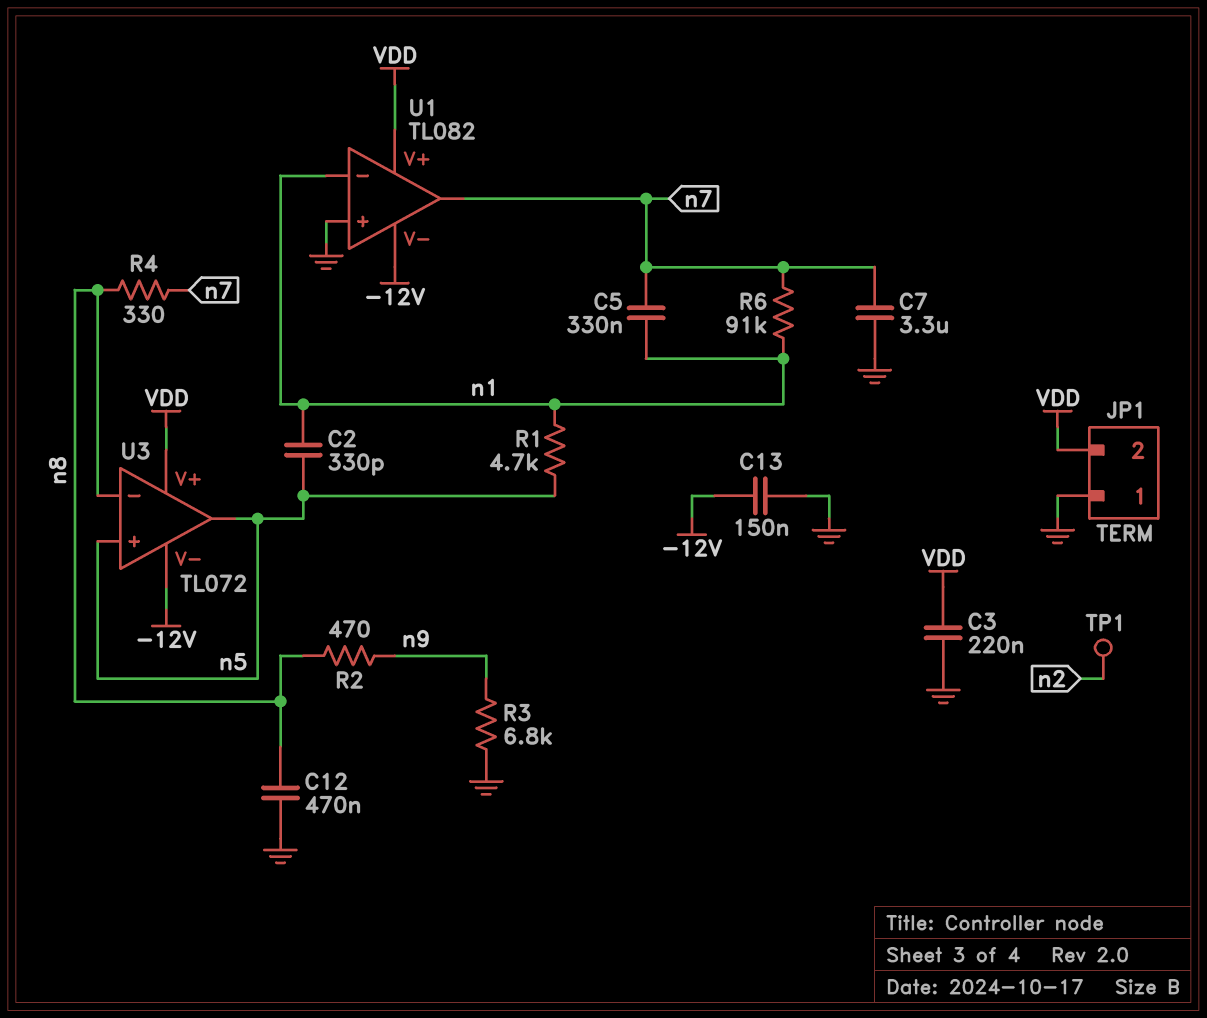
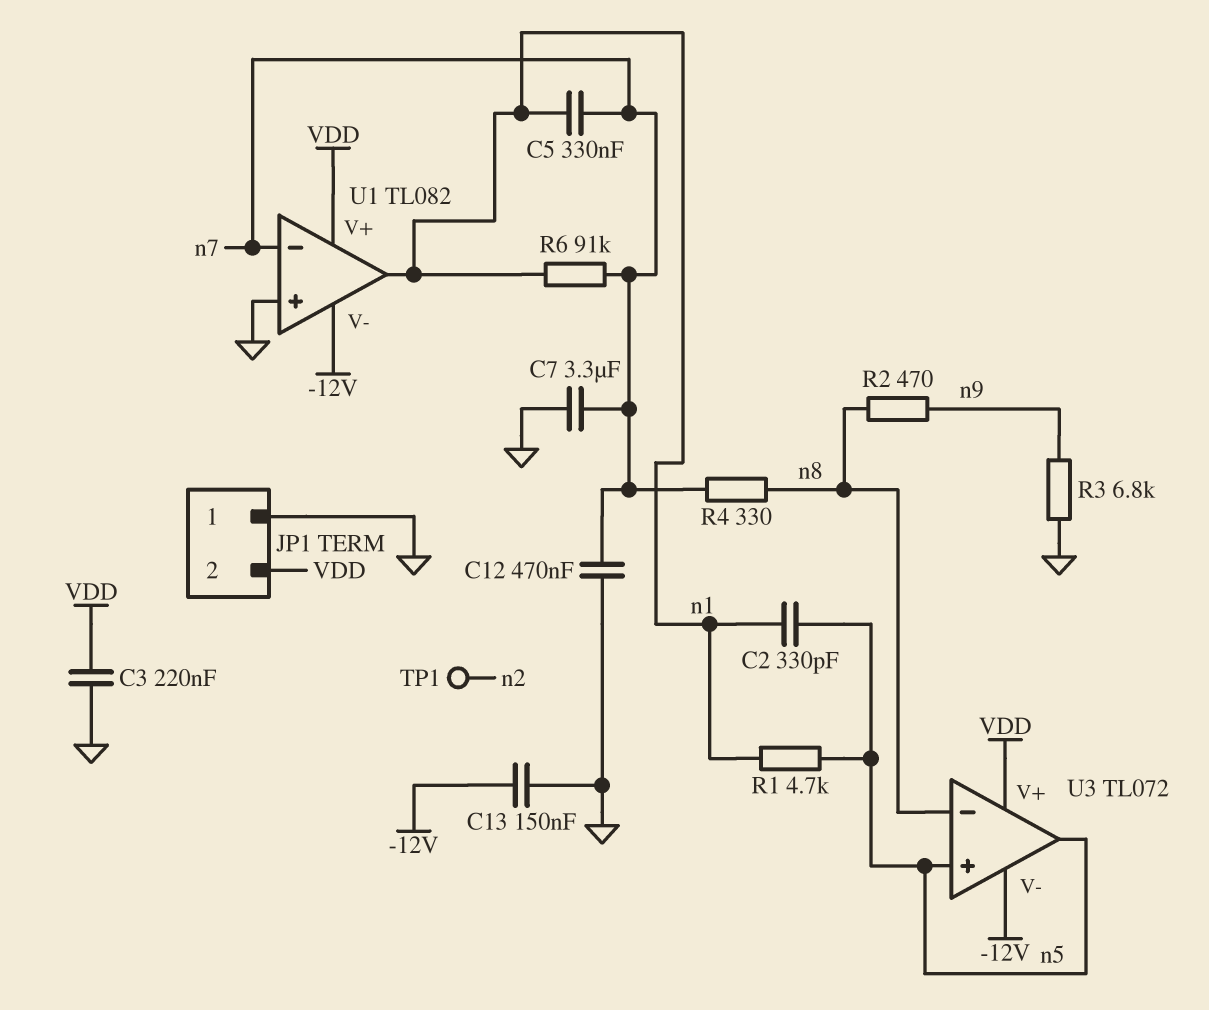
C12: 470nF (GND, n8) -> 470nF (GND, n7)
U1 pin in-: n1 -> n7
U1 pin out: n7 -> n1

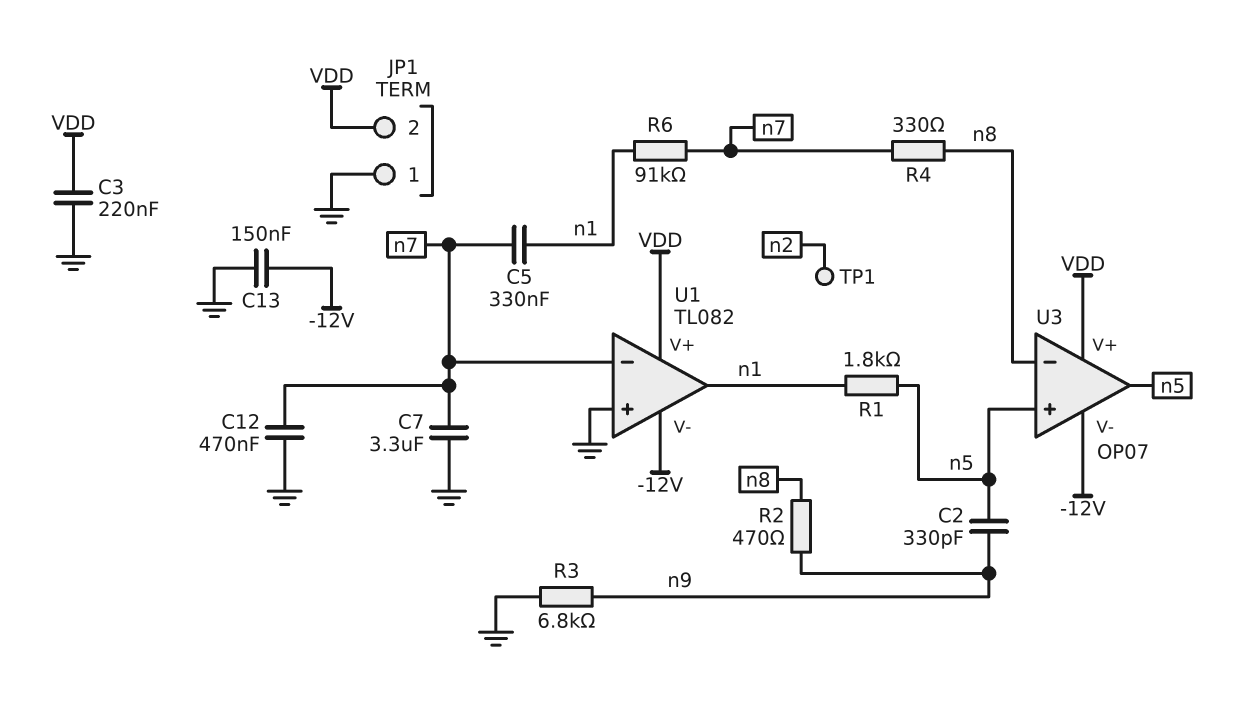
C2: 330pF (n1, n5) -> 330pF (n5, n9)
R1: 4.7k (n1, n5) -> 1.8k (n1, n5)
U3: TL072 -> OP07

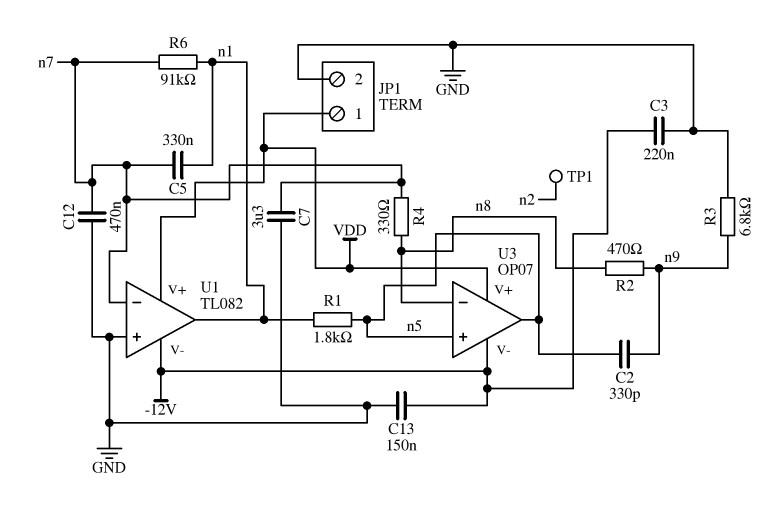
C3: 220nF (GND, VDD) -> 220nF (-12V, GND)
JP1 pin 1: GND -> VDD
JP1 pin 2: VDD -> GND

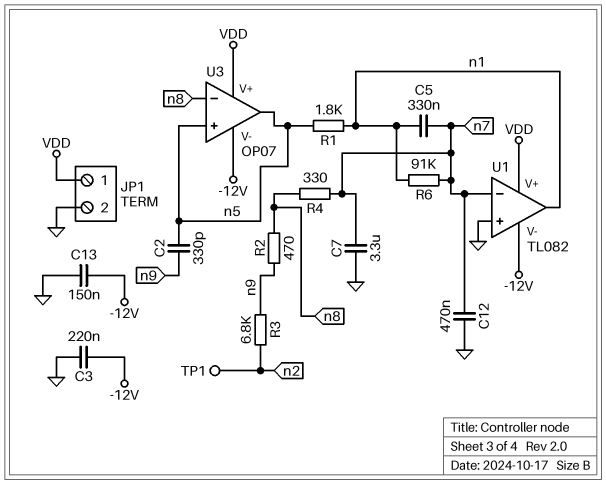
R3: 6.8k (GND, n9) -> 6.8k (n2, n9)

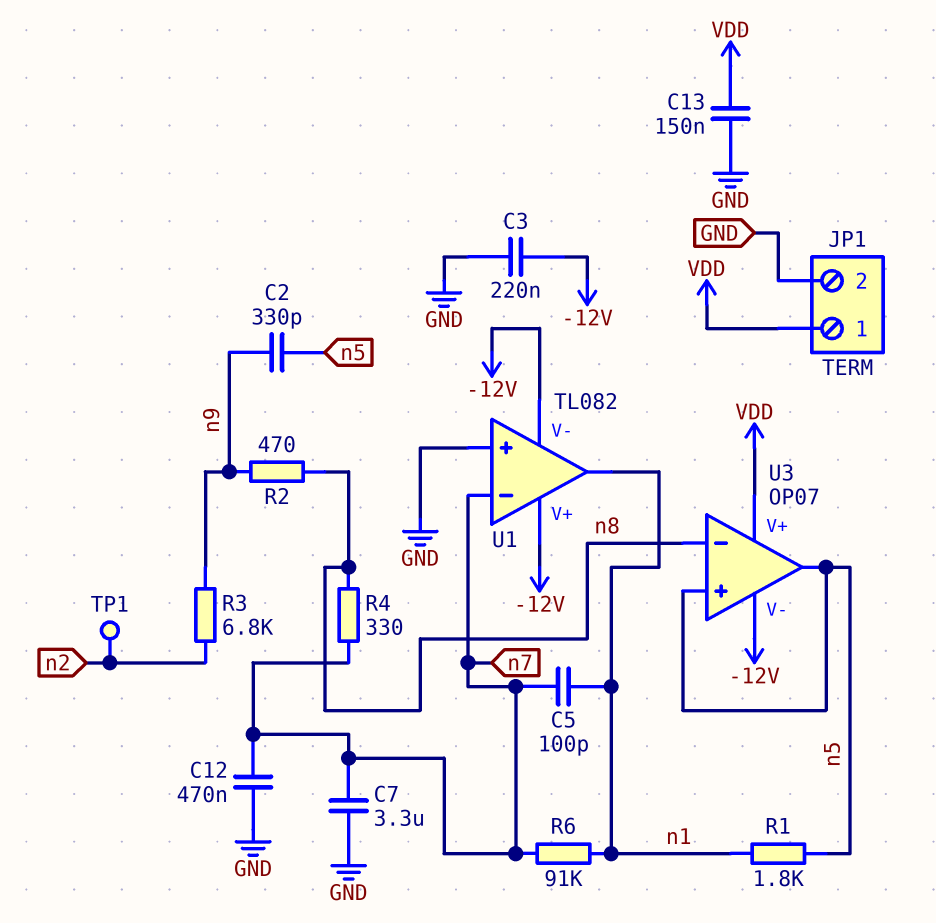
C5: 330nF (n1, n7) -> 100pF (n1, n7)
C13: 150nF (-12V, GND) -> 150nF (GND, VDD)
U1 pin V+: VDD -> -12V

